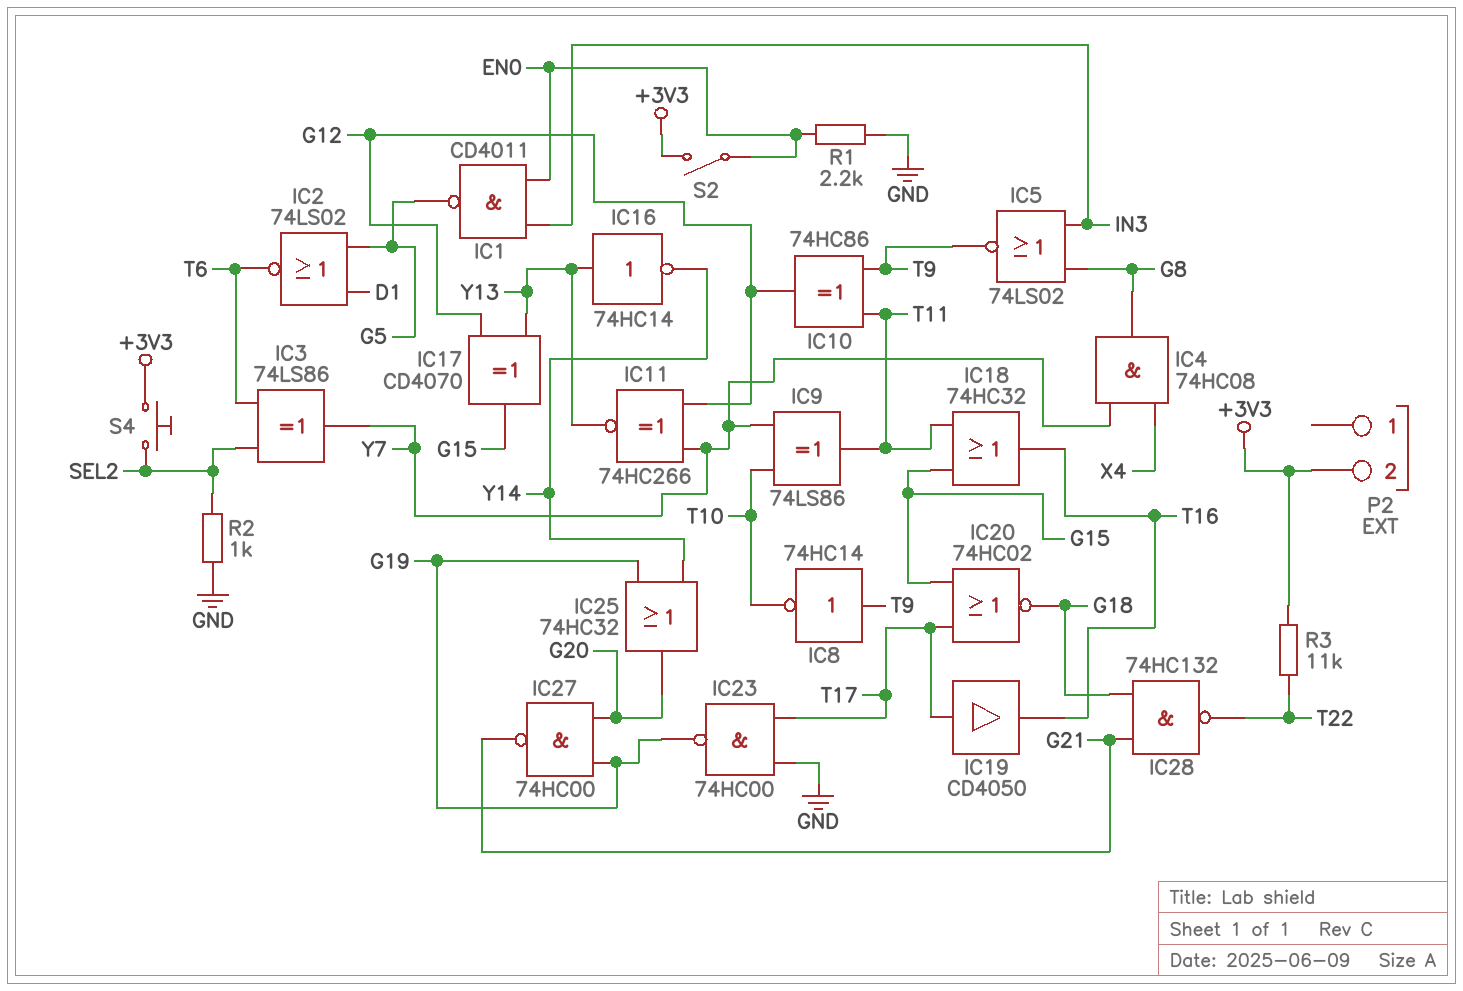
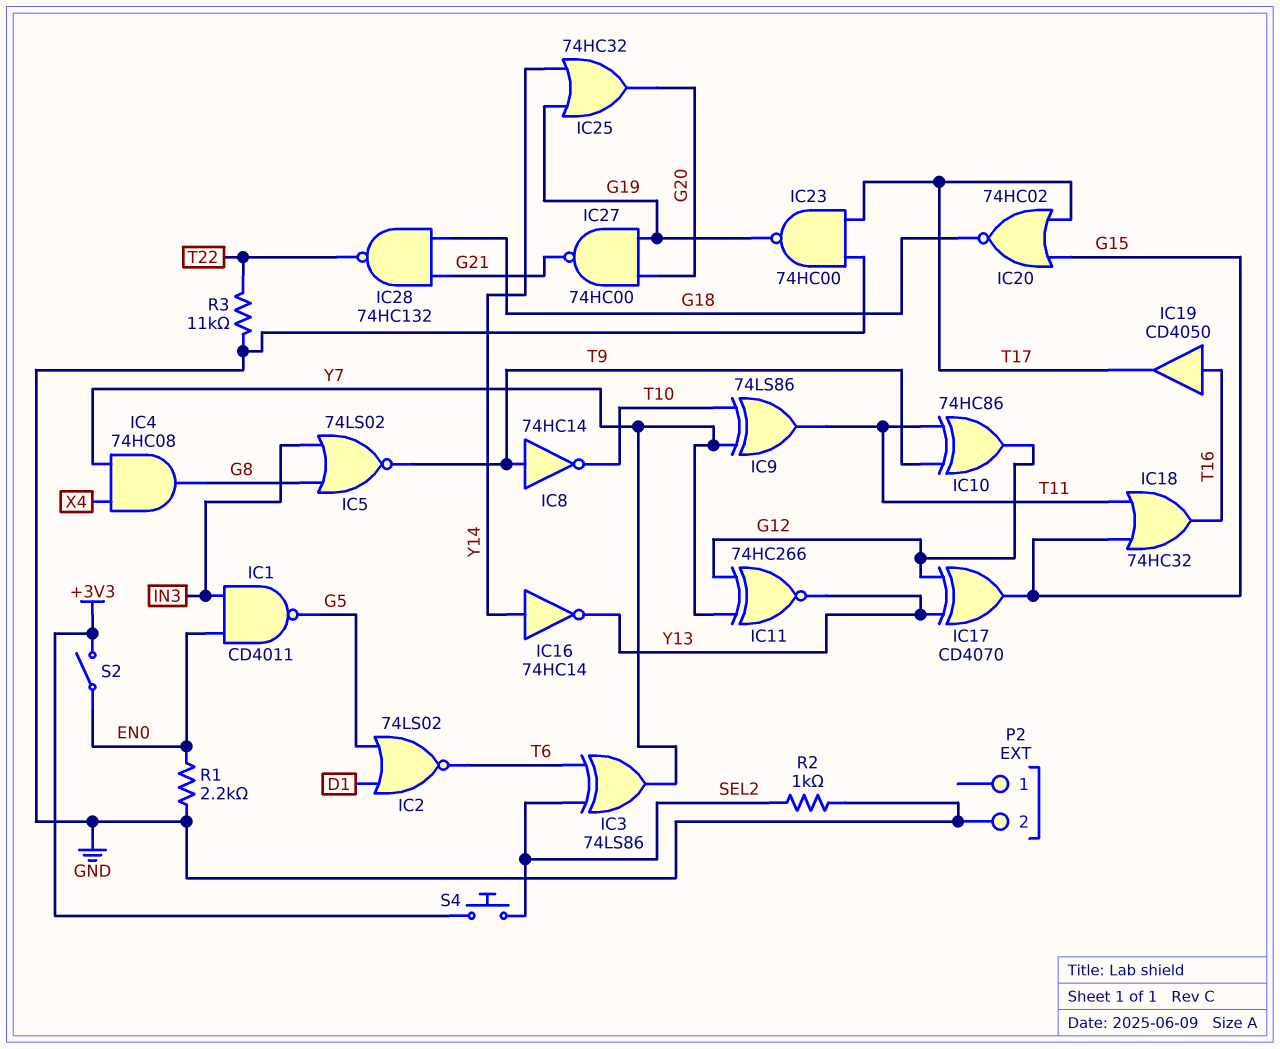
IC16: NOT 74HC14 (in Y13, out Y14) -> NOT 74HC14 (in Y14, out Y13)
IC19: buffer CD4050 (in T17, out T16) -> buffer CD4050 (in T16, out T17)
P2 pin 2: +3V3 -> GND
R3: 11k (+3V3, T22) -> 11k (GND, T22)

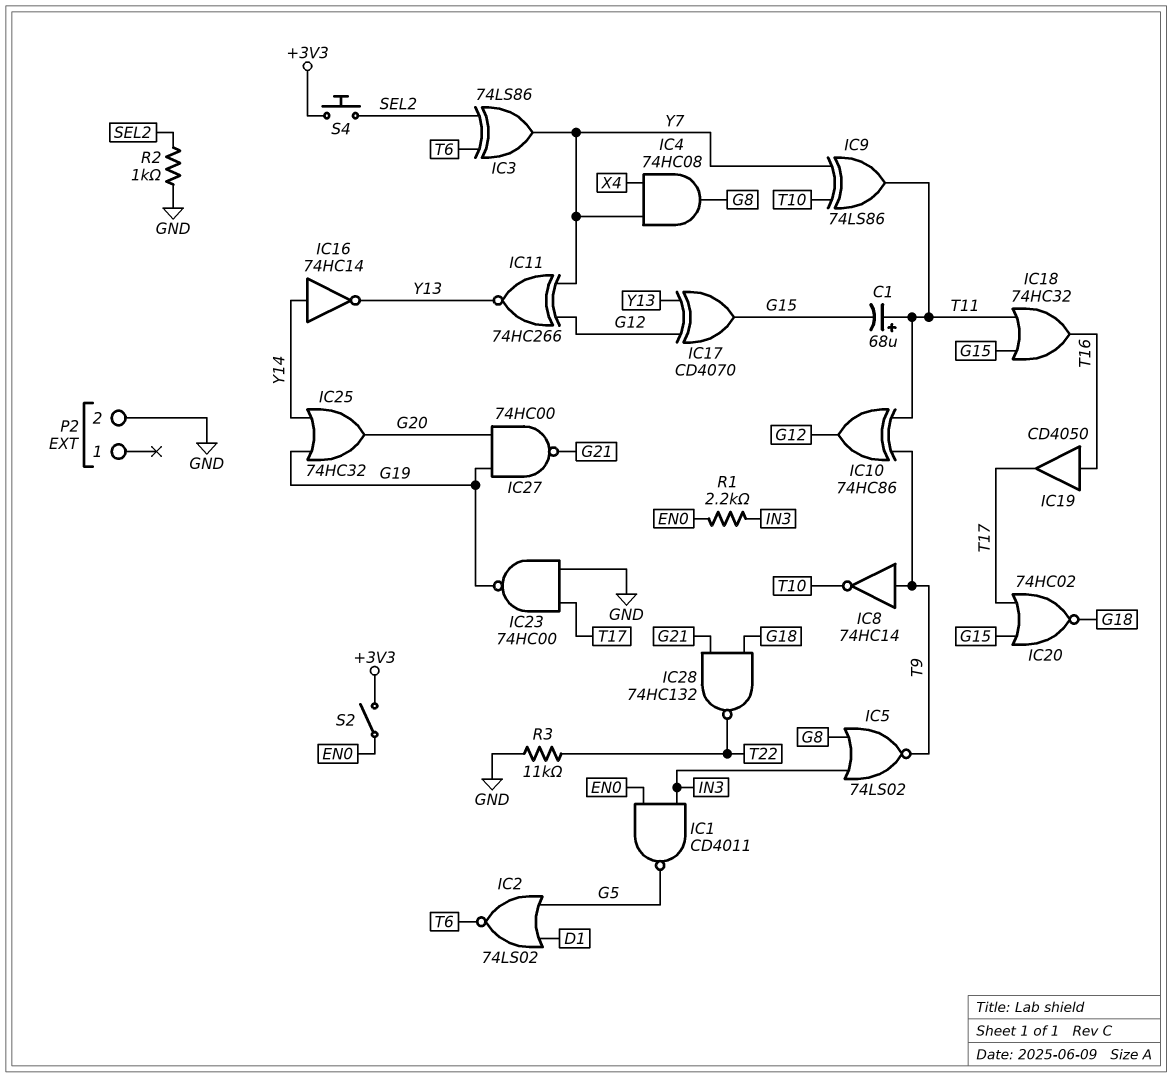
C1: none -> 68uF (plus T11, minus G15)
R1: 2.2k (EN0, GND) -> 2.2k (EN0, IN3)

